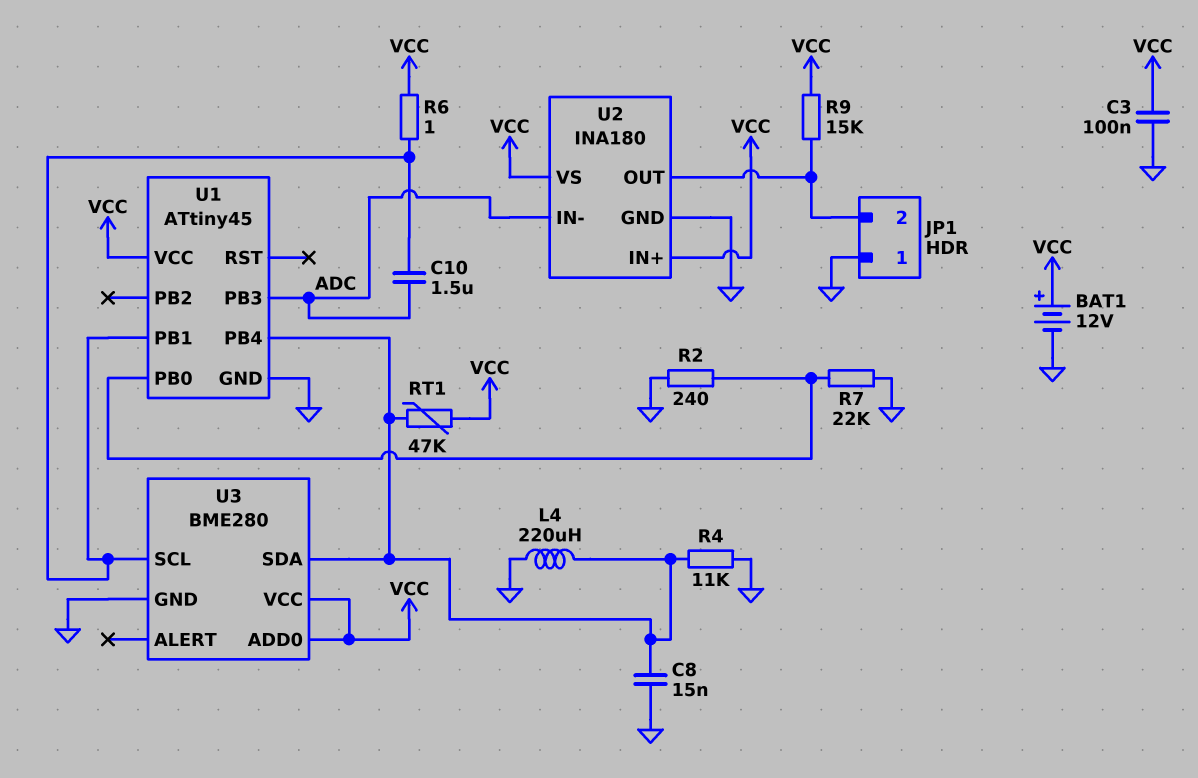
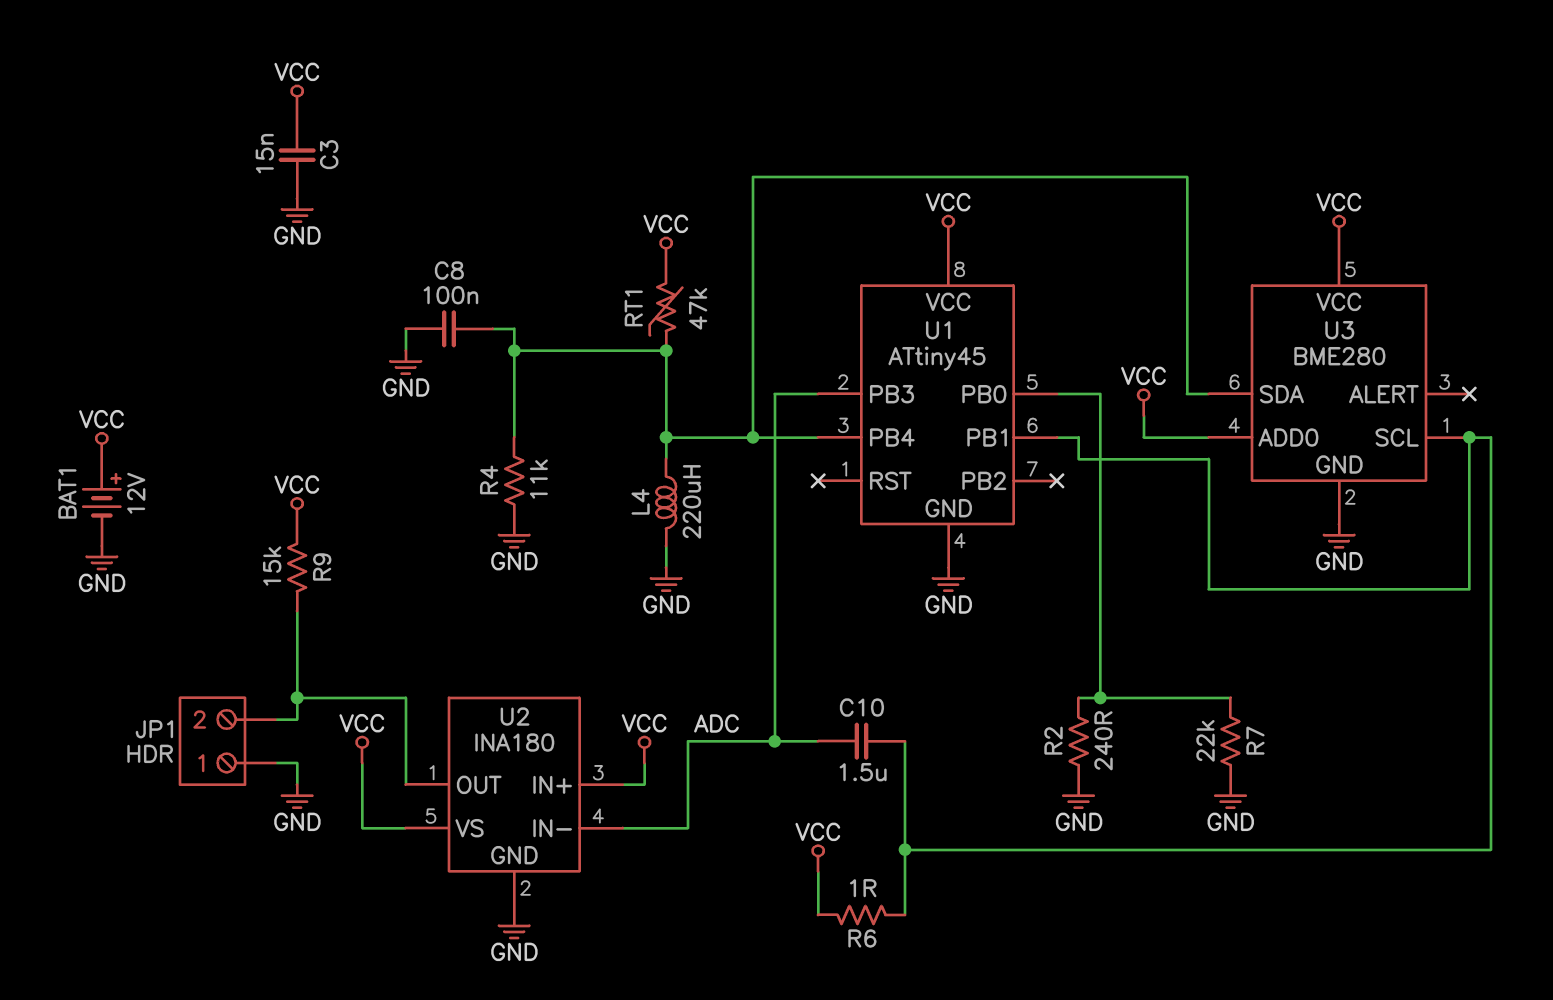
C3: 100nF (GND, VCC) -> 15nF (GND, VCC)
C8: 15nF (GND, U1/PB4) -> 100nF (GND, U1/PB4)

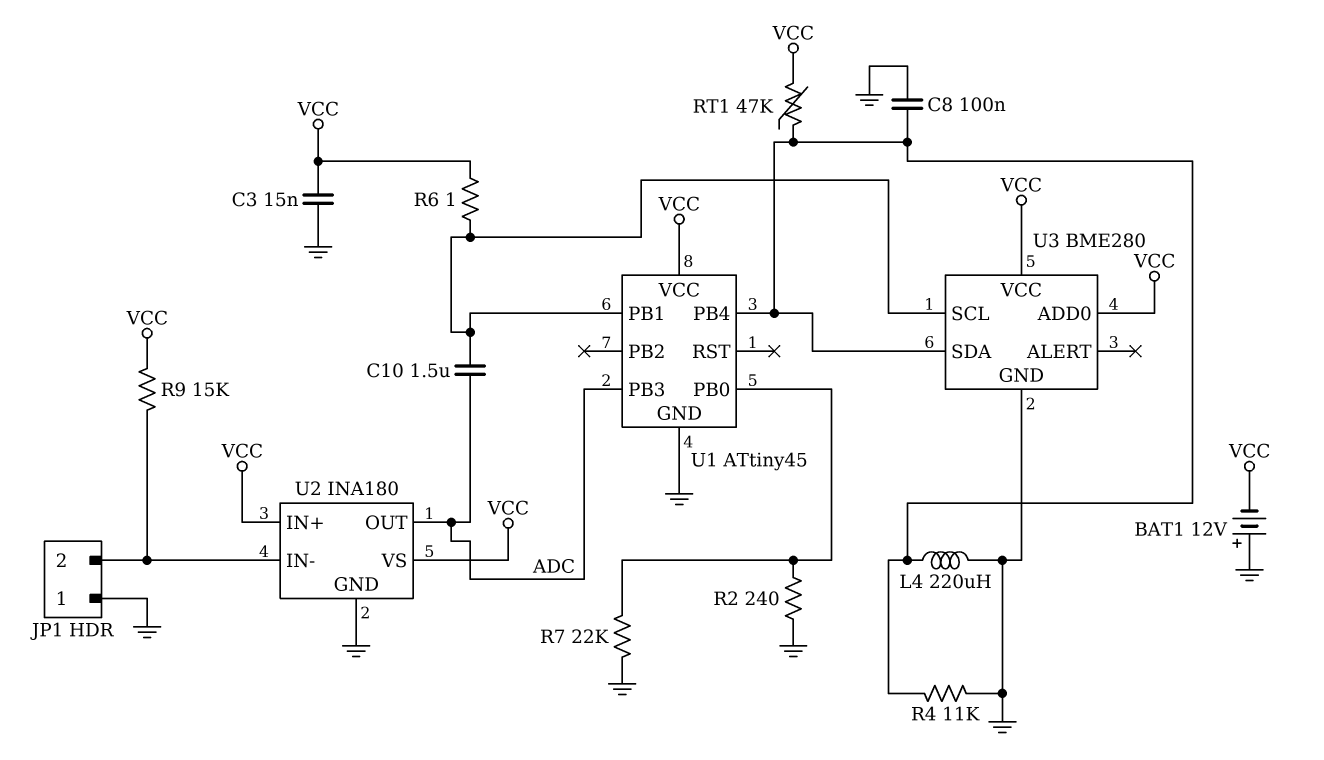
BAT1: 12V (plus VCC, minus GND) -> 12V (plus GND, minus VCC)
U2 pin IN-: ADC -> JP1/2
U2 pin OUT: JP1/2 -> ADC

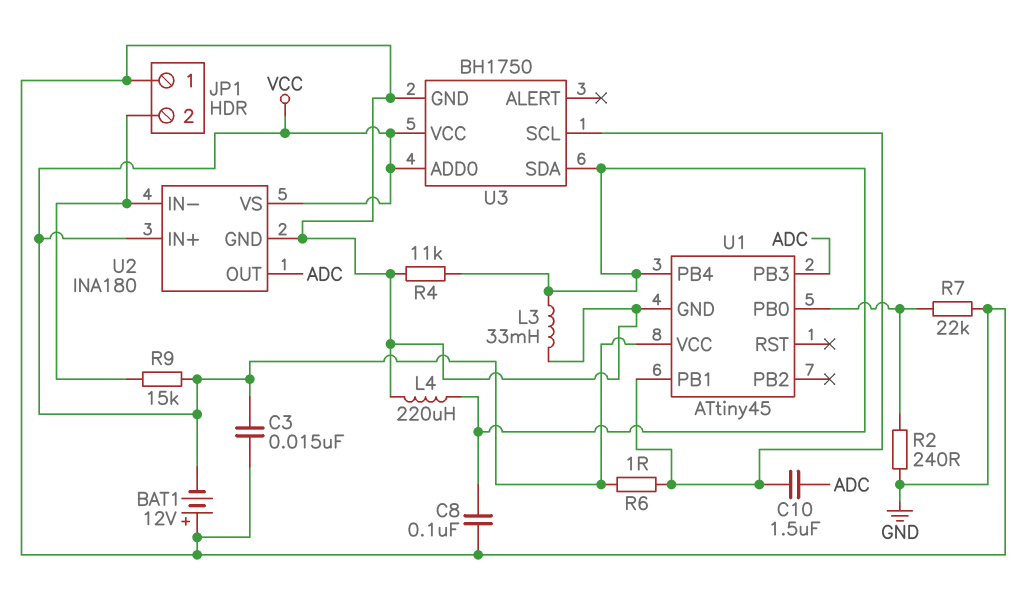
L3: none -> 33mH (GND, U1/PB4)
RT1: 47k (U1/PB4, VCC) -> none
U3: BME280 -> BH1750

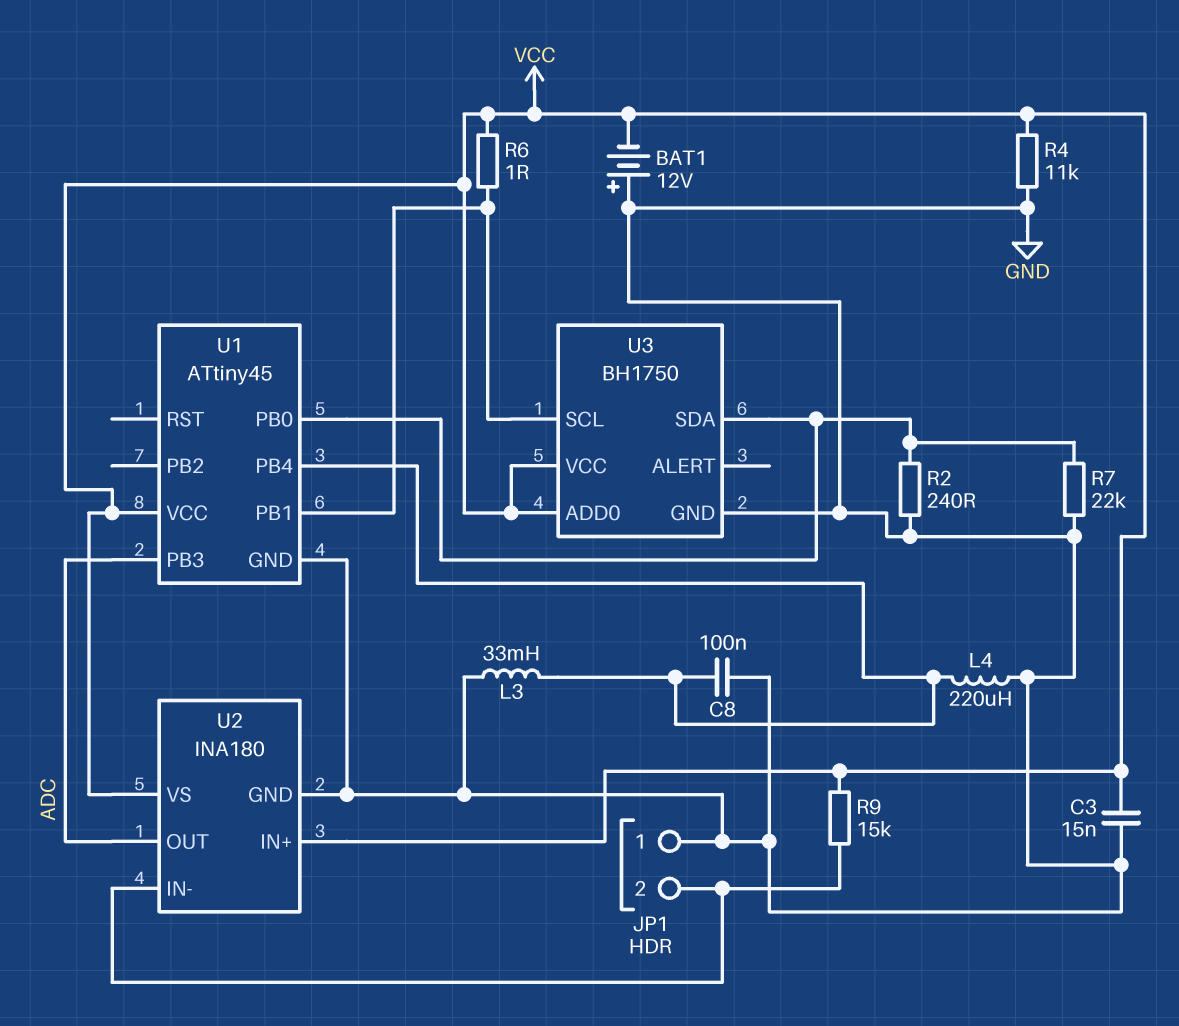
C10: 1.5uF (ADC, U1/PB1) -> none
R4: 11k (GND, U1/PB4) -> 11k (GND, VCC)
U3 pin SDA: U1/PB4 -> U1/PB0

